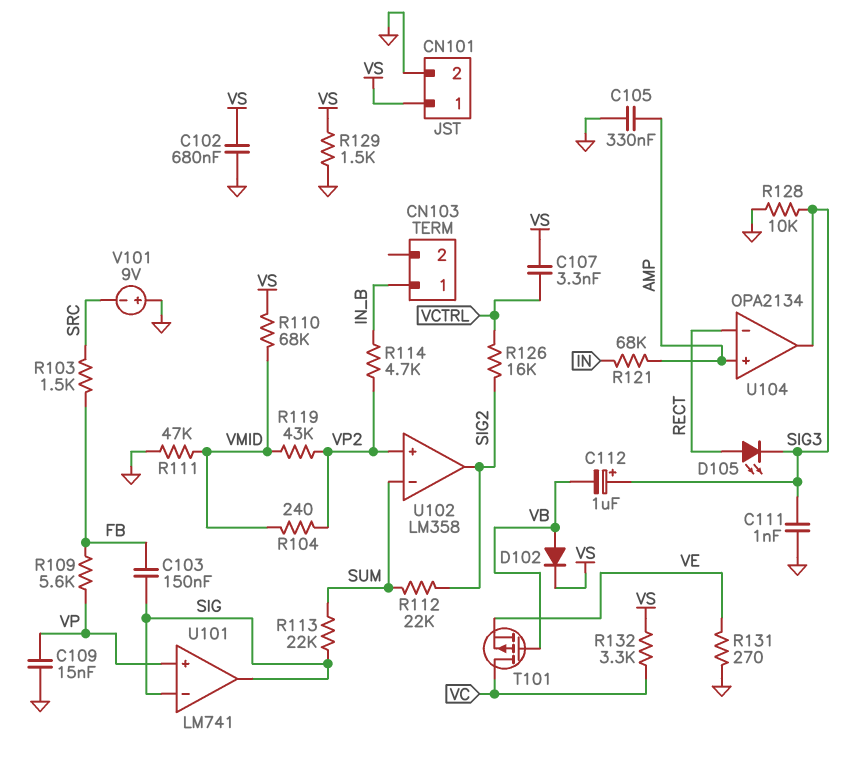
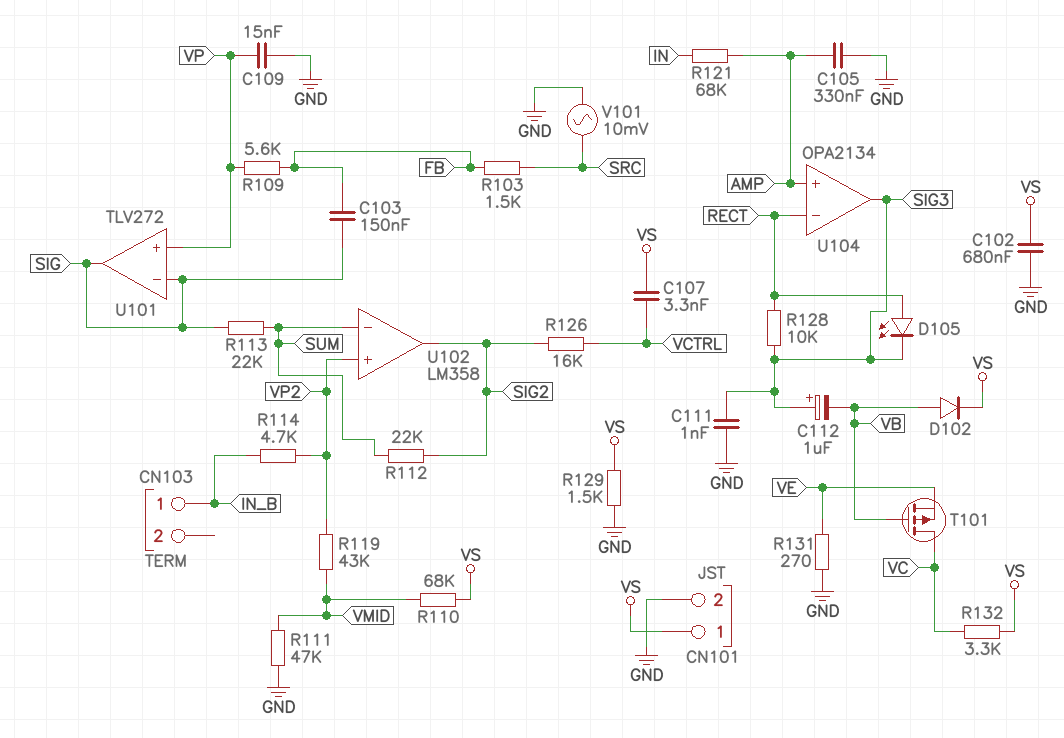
R104: 240 (VMID, VP2) -> none
R128: 10k (GND, SIG3) -> 10k (RECT, SIG3)
U101: LM741 -> TLV272
V101: 9V (plus GND, minus SRC) -> AC 10mV (GND, SRC)

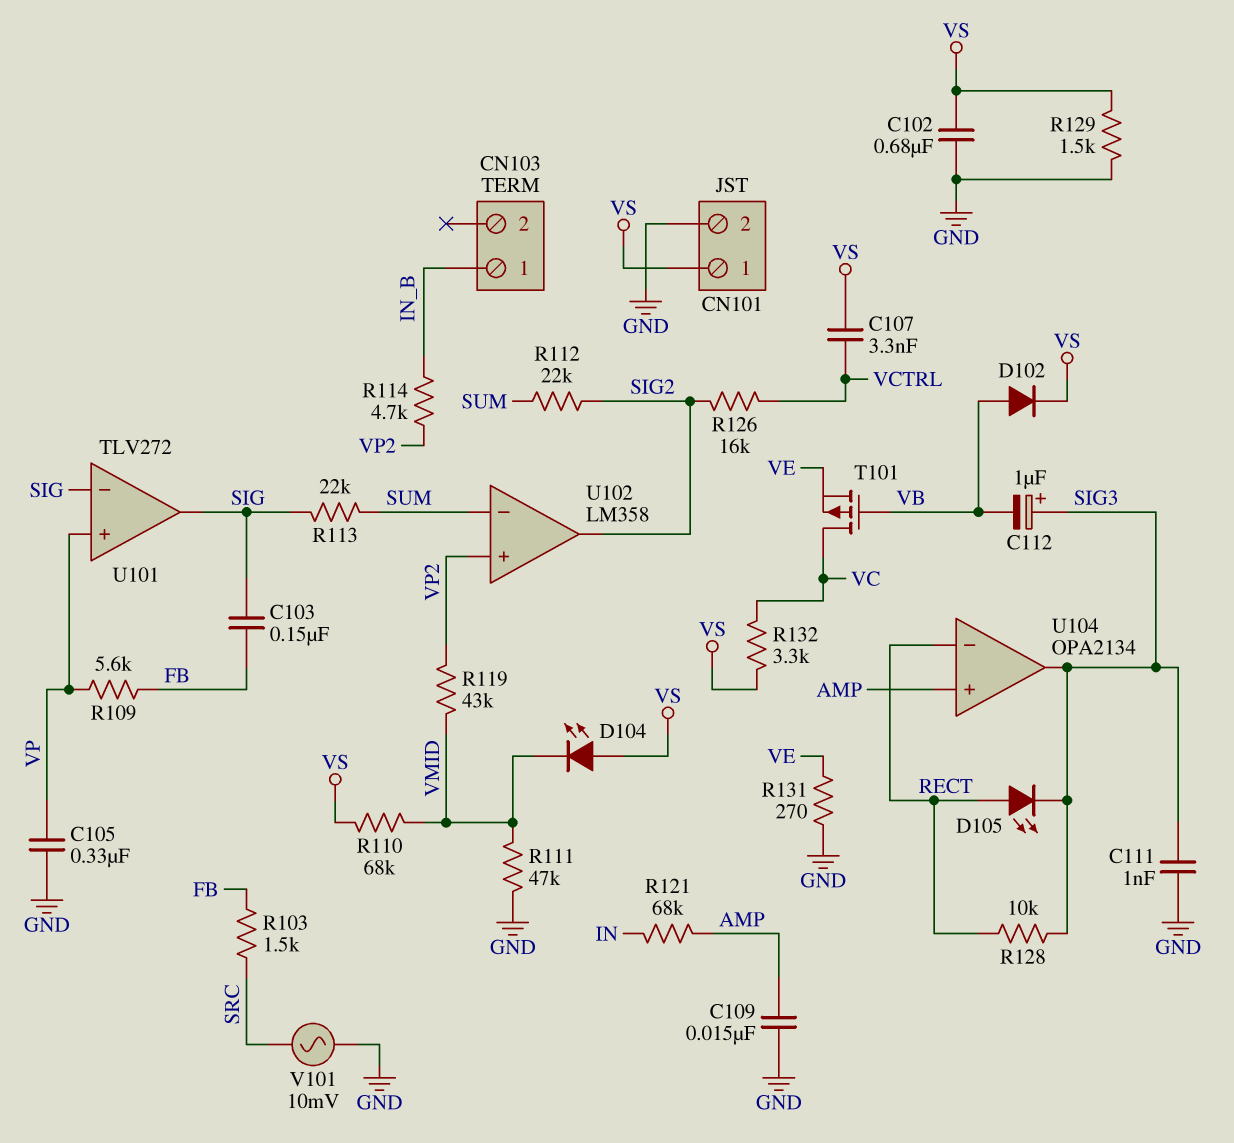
C105: 330nF (AMP, GND) -> 330nF (GND, VP)
C109: 15nF (GND, VP) -> 15nF (AMP, GND)
D104: none -> LED (A VS, K VMID)

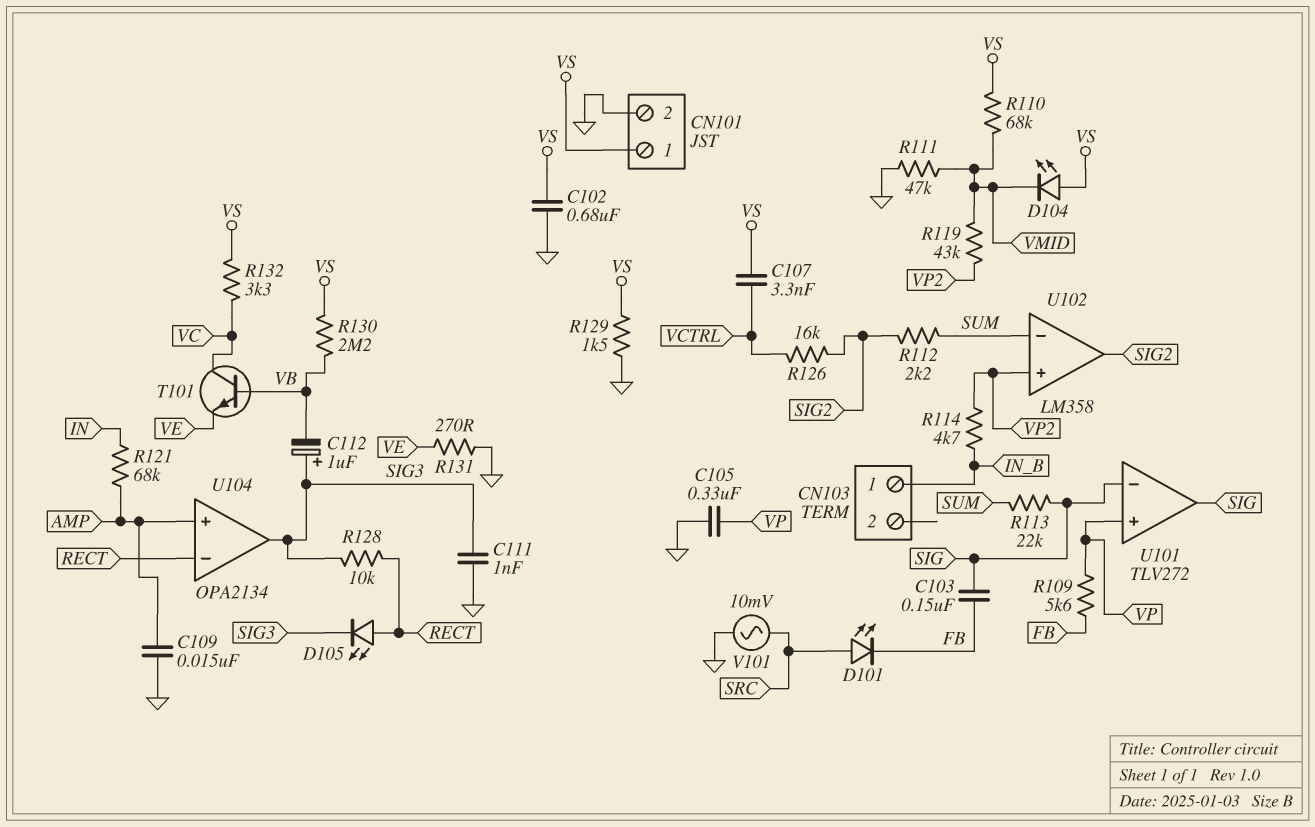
D101: none -> LED (A SRC, K FB)
D102: diode (A VB, K VS) -> none
R103: 1.5k (FB, SRC) -> none
R112: 22k (SIG2, SUM) -> 2.2k (SIG2, SUM)
R130: none -> 2.2M (VB, VS)
T101: PMOS (G VB, D VC, S VE) -> NPN (B VB, C VC, E VE)

